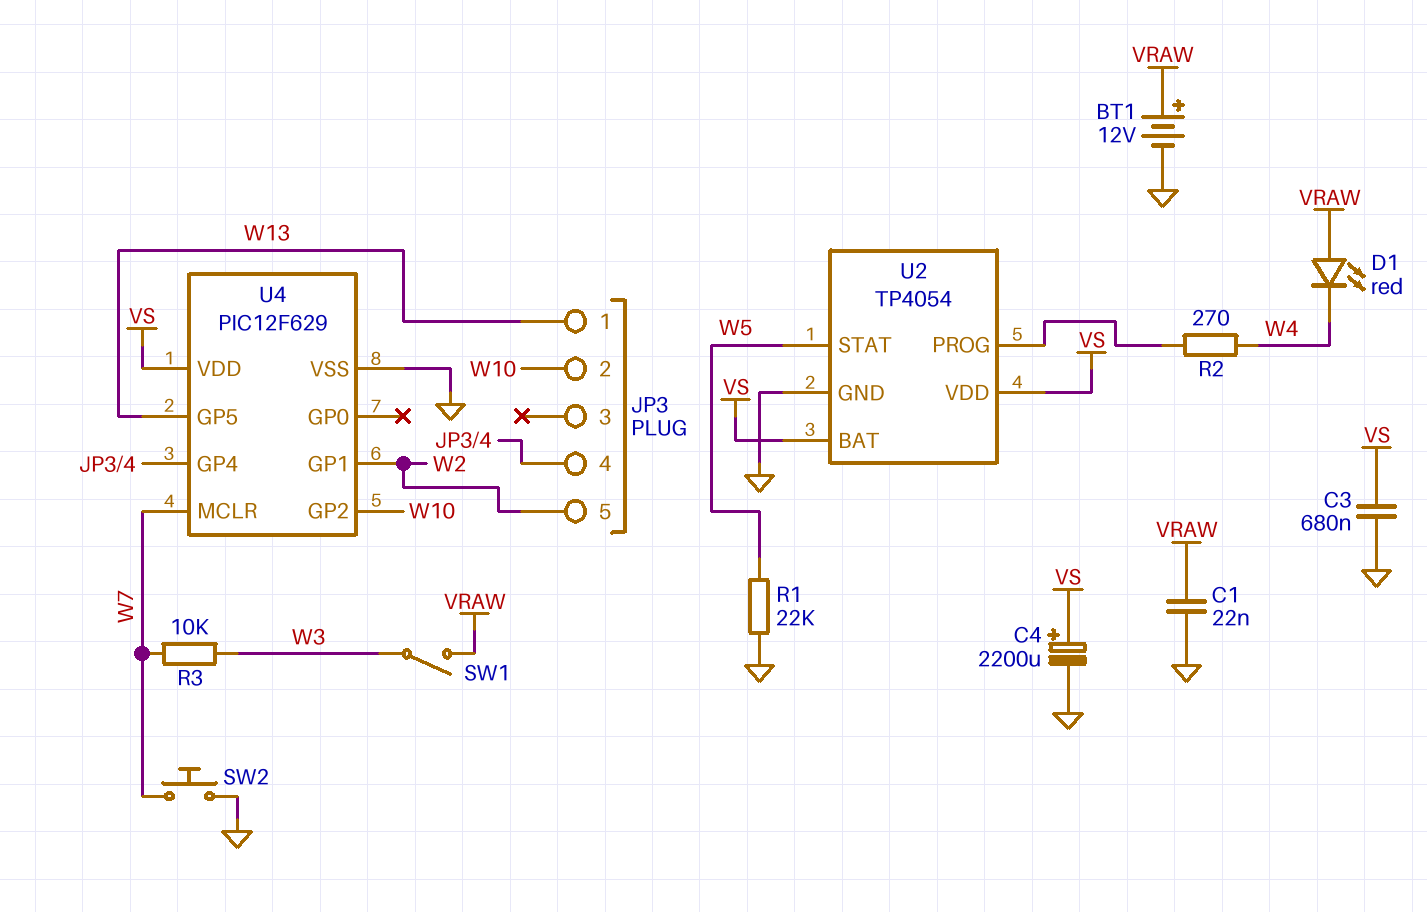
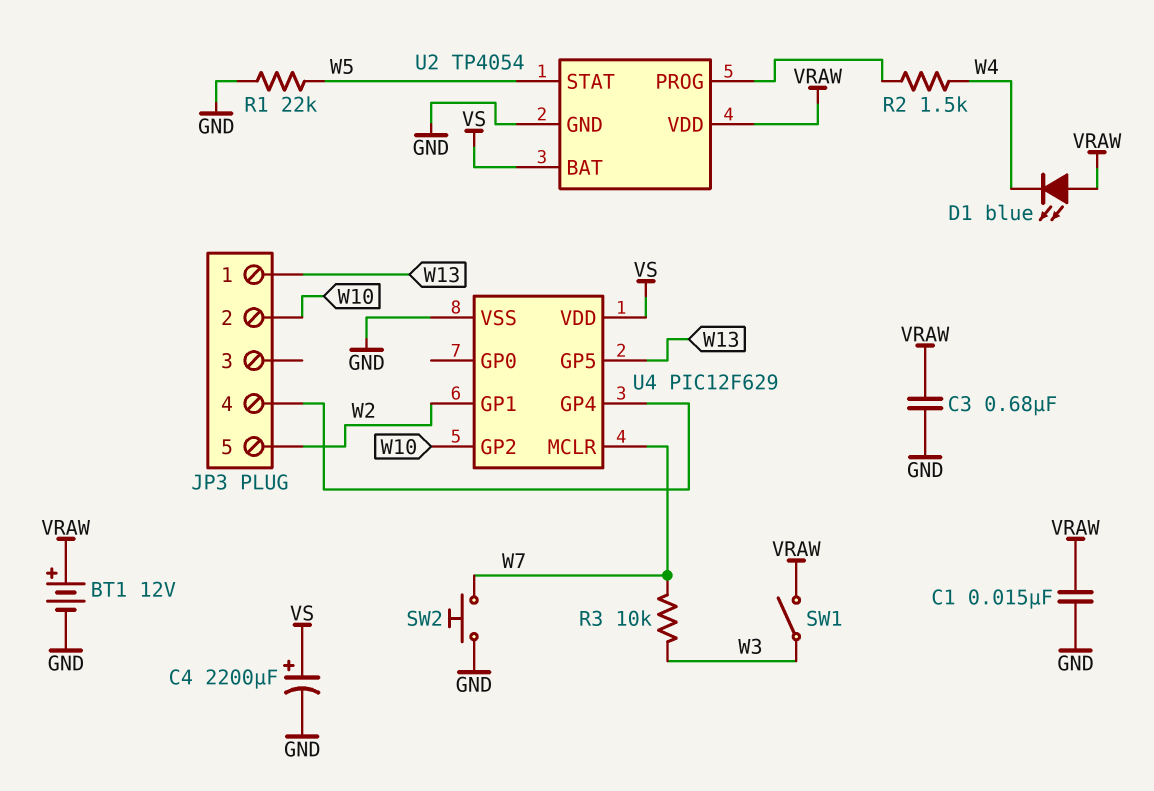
C1: 22nF (GND, VRAW) -> 15nF (GND, VRAW)
C3: 680nF (GND, VS) -> 680nF (GND, VRAW)
D1: LED red (A VRAW, K W4) -> LED blue (A VRAW, K W4)
R2: 270 (U2/PROG, W4) -> 1.5k (U2/PROG, W4)
U2 pin VDD: VS -> VRAW

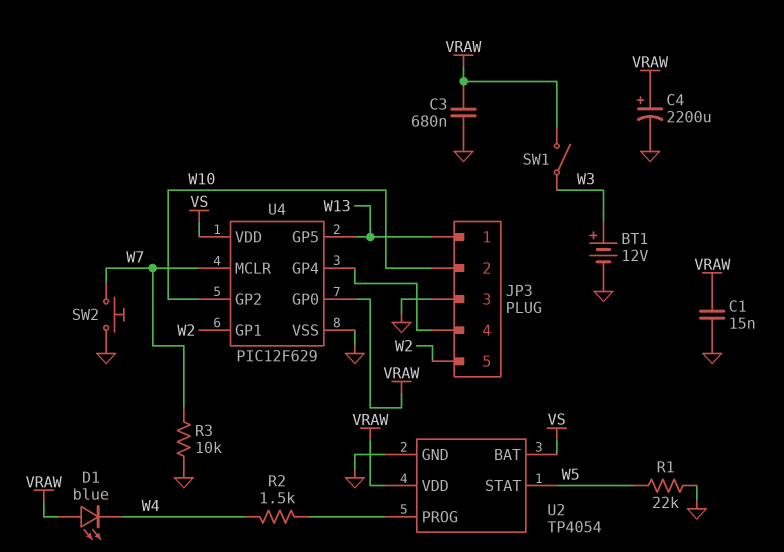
BT1: 12V (plus VRAW, minus GND) -> 12V (plus W3, minus GND)
C4: 2200uF (plus VS, minus GND) -> 2200uF (plus VRAW, minus GND)
JP3 pin 3: none -> GND
R3: 10k (W3, W7) -> 10k (GND, W7)
U4 pin GP0: none -> VRAW

